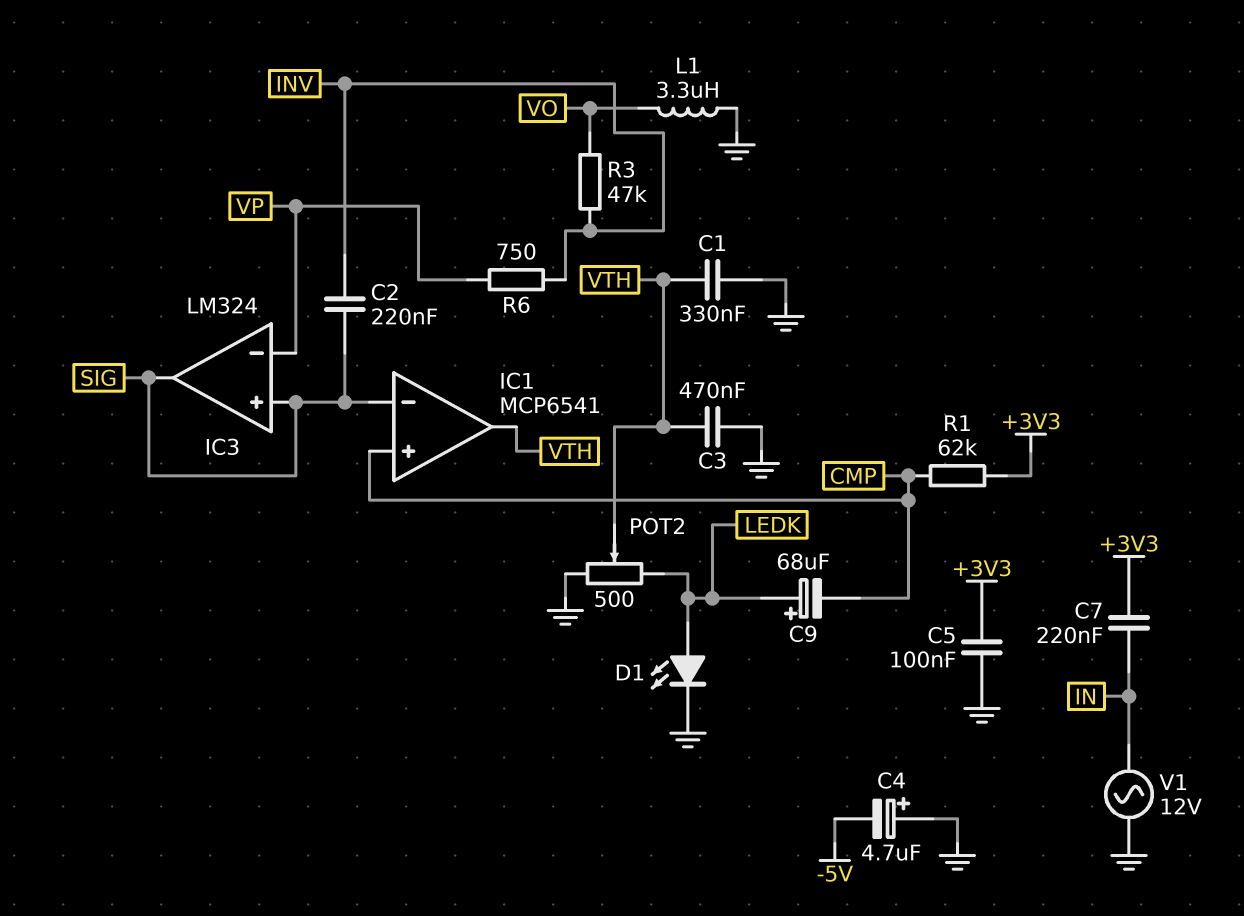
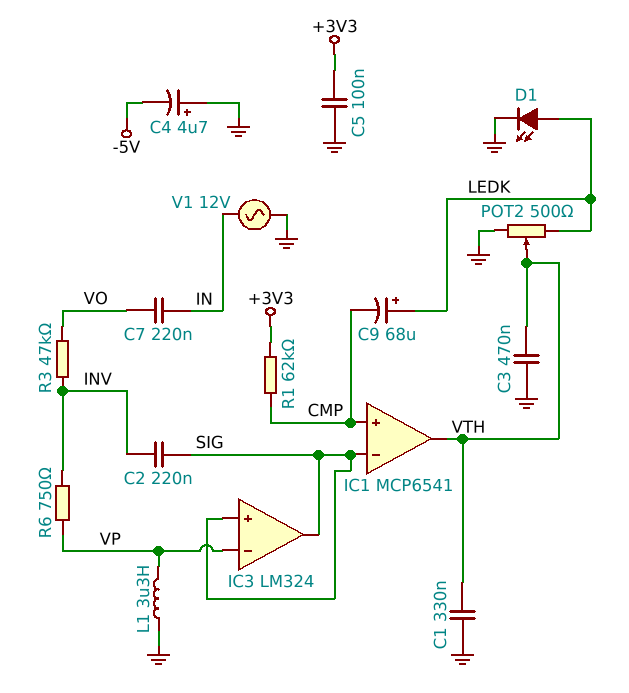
C7: 220nF (+3V3, IN) -> 220nF (IN, VO)
L1: 3.3uH (GND, VO) -> 3.3uH (GND, VP)

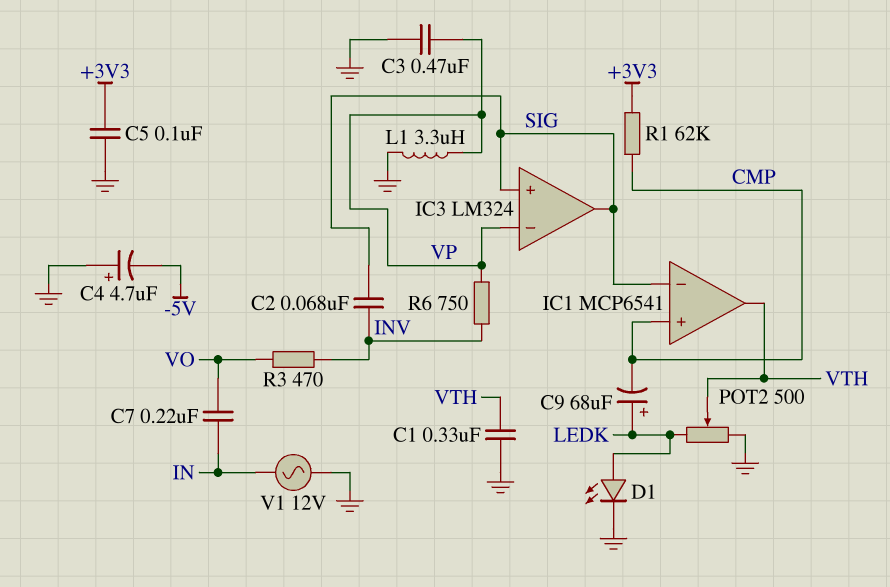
C2: 220nF (INV, SIG) -> 68nF (INV, SIG)
C3: 470nF (GND, VTH) -> 470nF (GND, VP)
R3: 47k (INV, VO) -> 470 (INV, VO)

